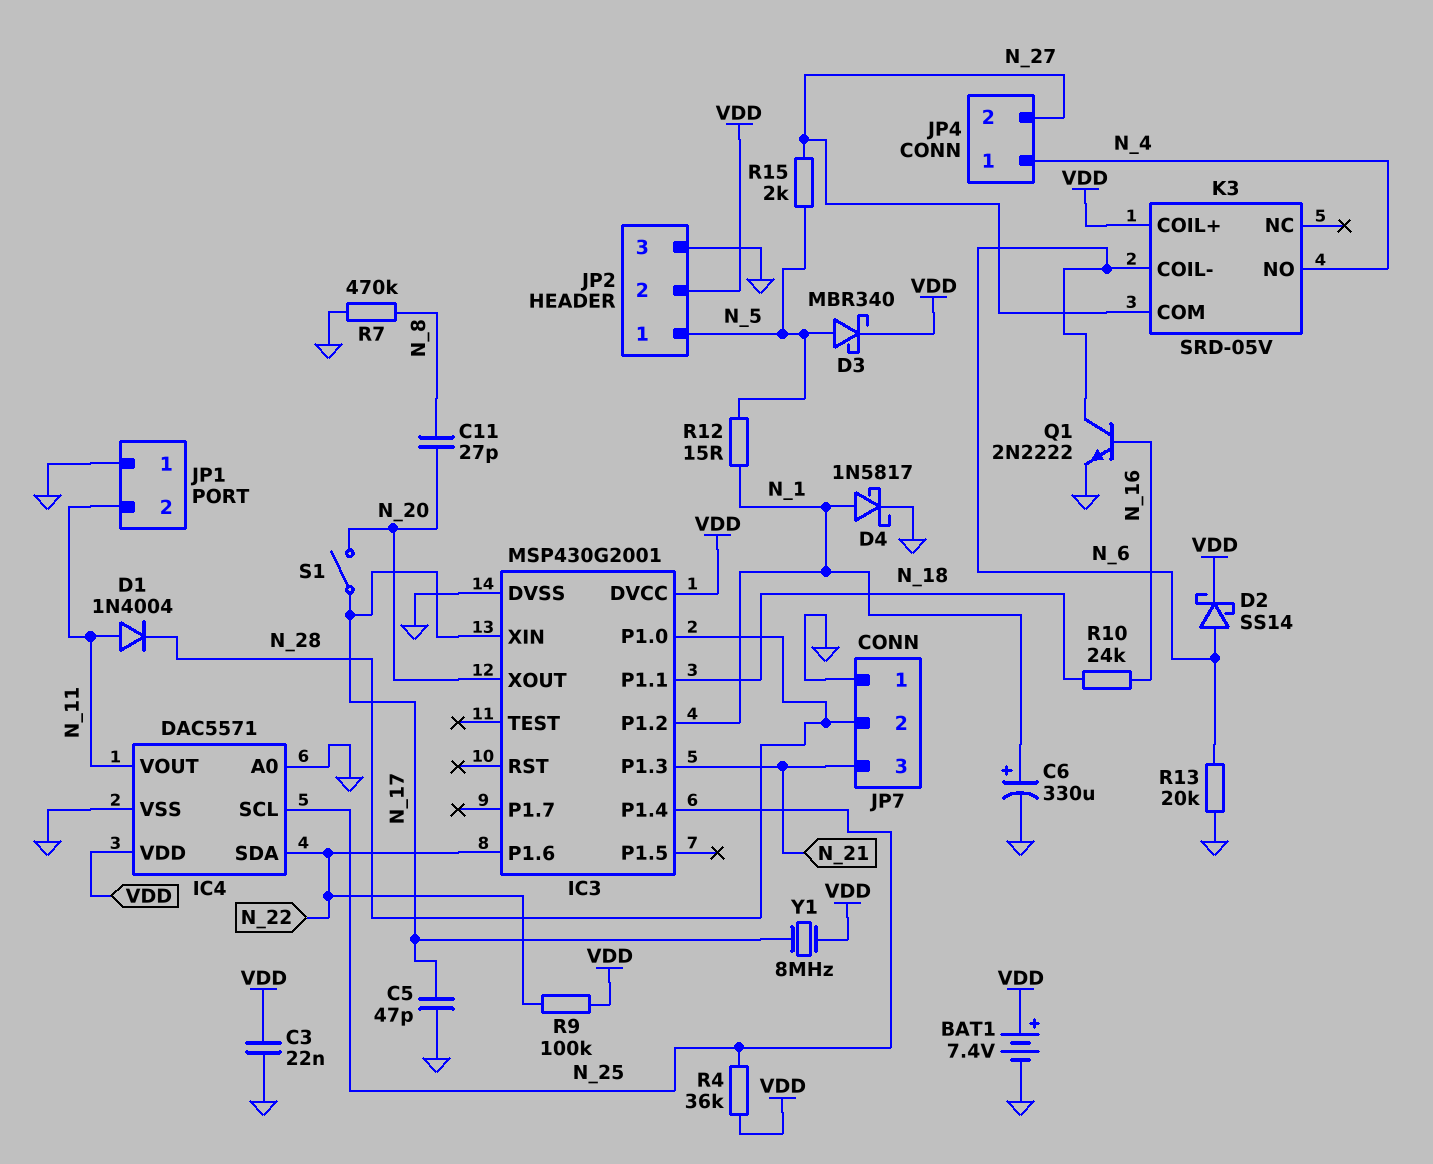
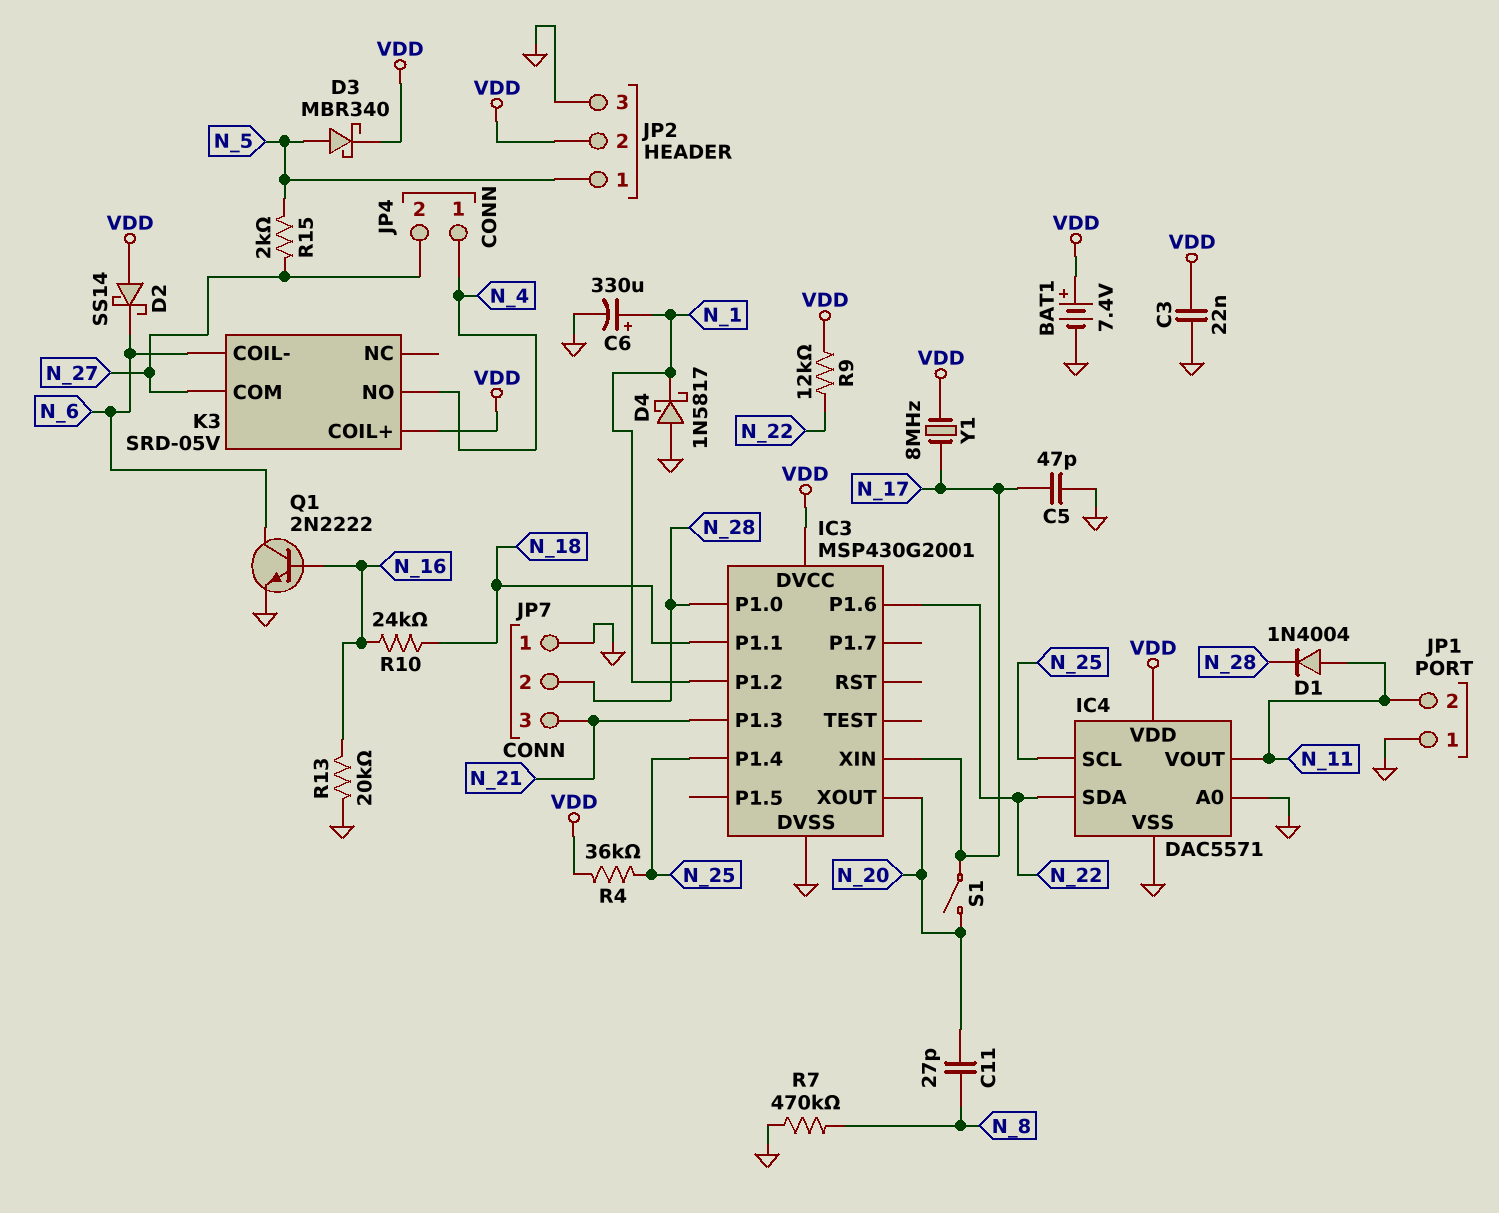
D2: schottky SS14 (A N_6, K VDD) -> schottky SS14 (A VDD, K N_6)
D4: schottky 1N5817 (A N_1, K GND) -> schottky 1N5817 (A GND, K N_1)
R9: 100k (N_22, VDD) -> 12k (N_22, VDD)
R12: 15 (N_1, N_5) -> none
R13: 20k (GND, N_6) -> 20k (GND, N_16)

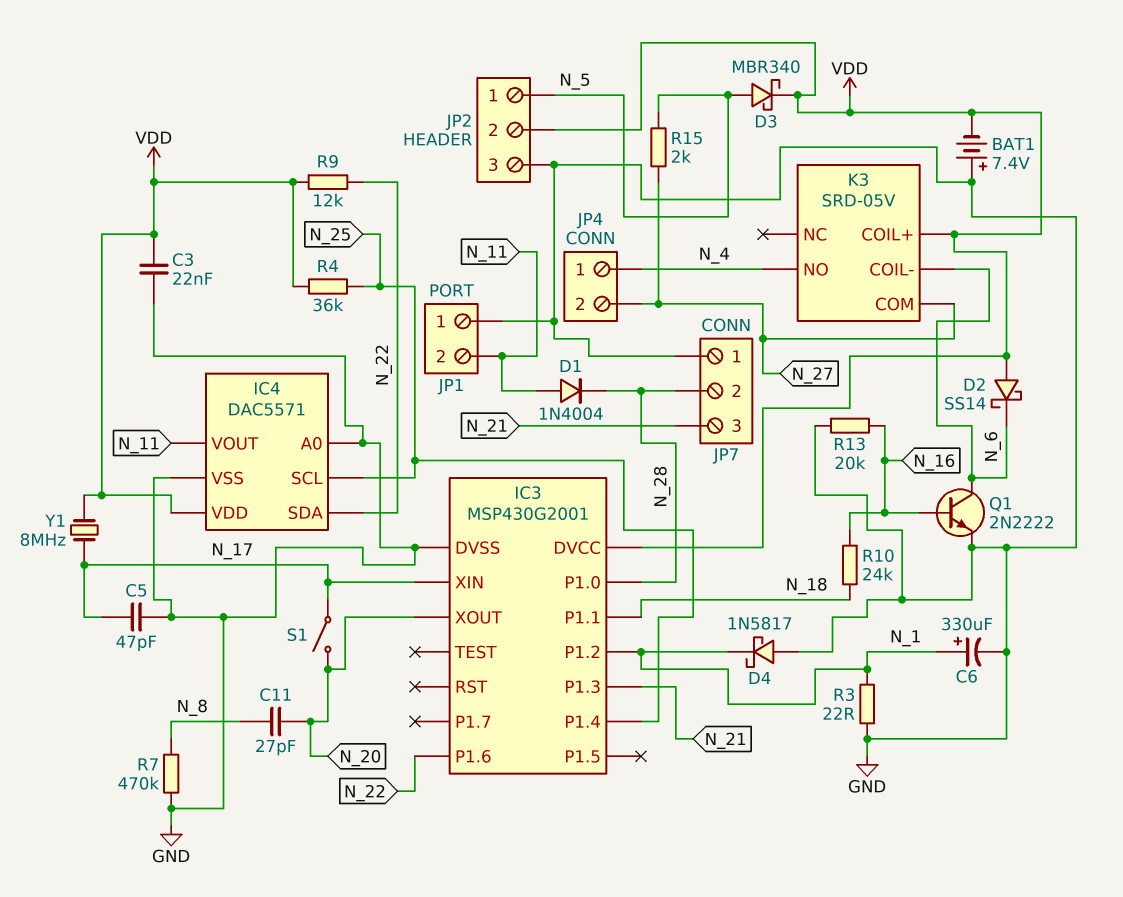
BAT1: 7.4V (plus VDD, minus GND) -> 7.4V (plus GND, minus VDD)
R3: none -> 22 (GND, N_1)

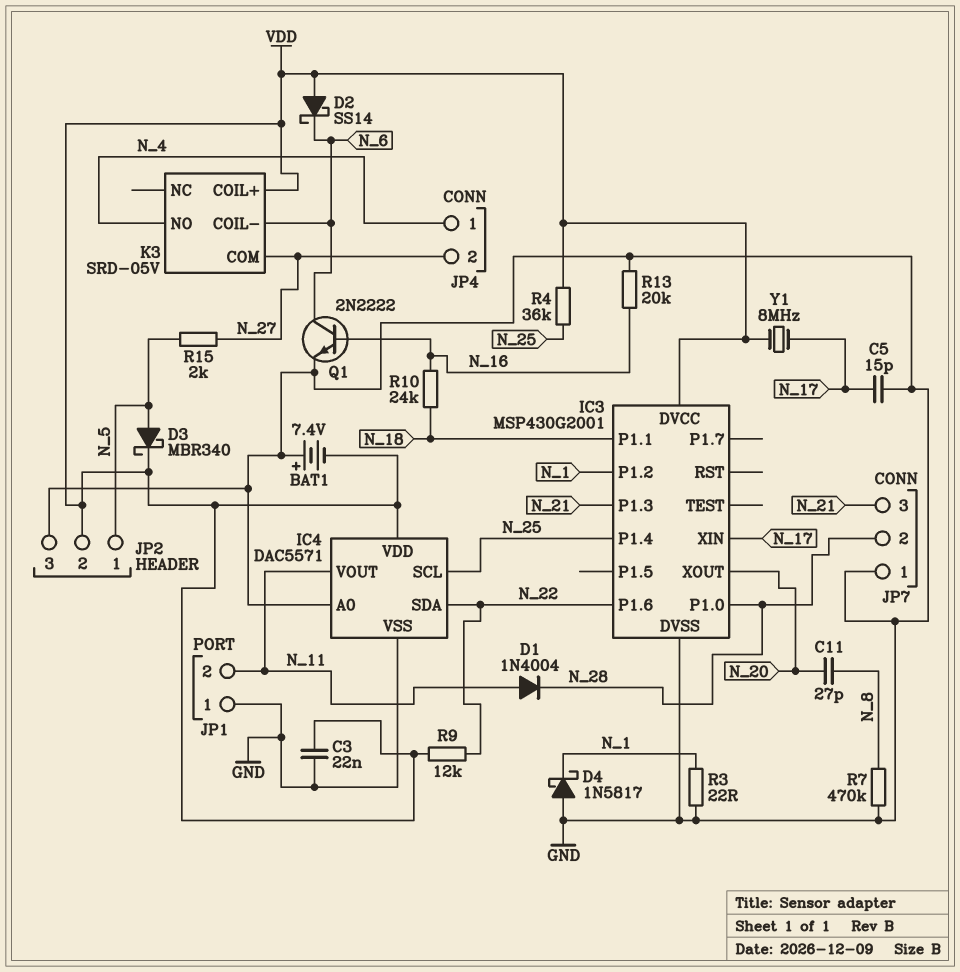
C5: 47pF (GND, N_17) -> 15pF (GND, N_17)
C6: 330uF (plus N_1, minus GND) -> none
S1: switch (N_17, N_20) -> none

